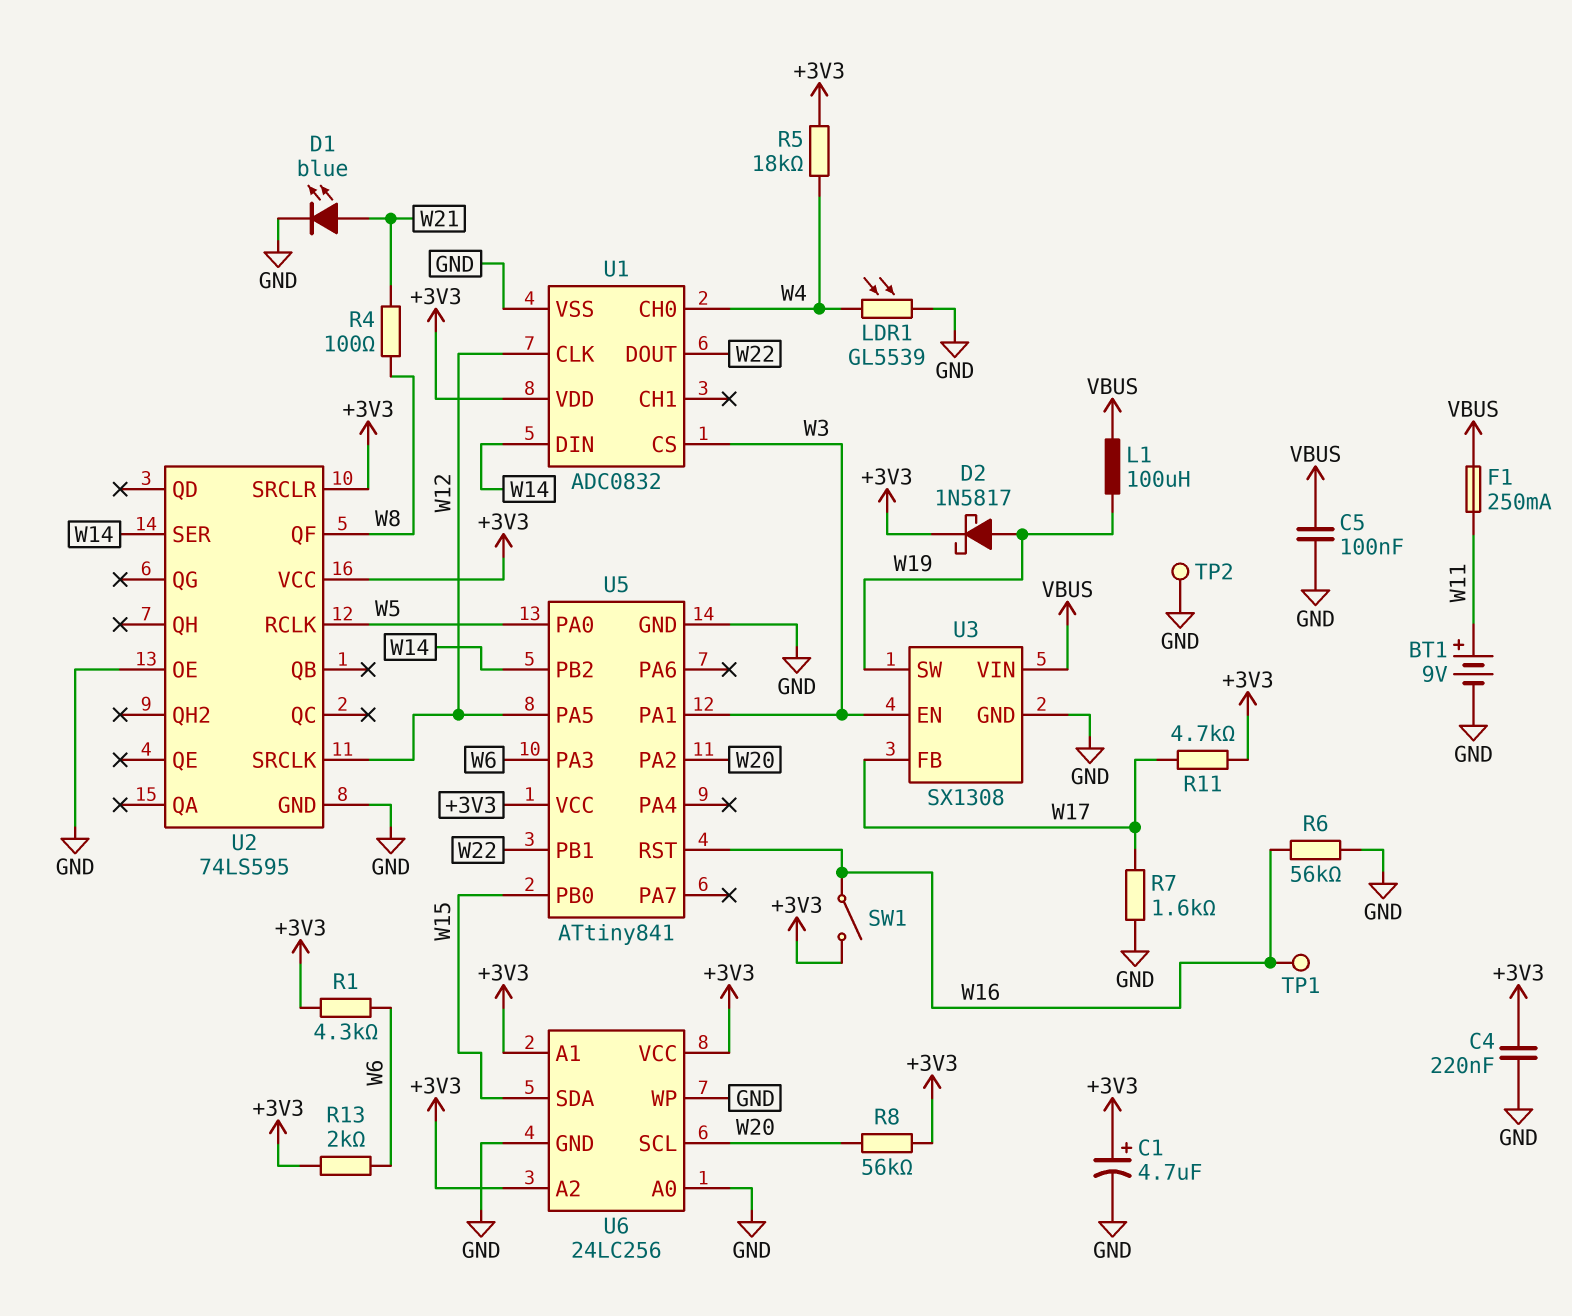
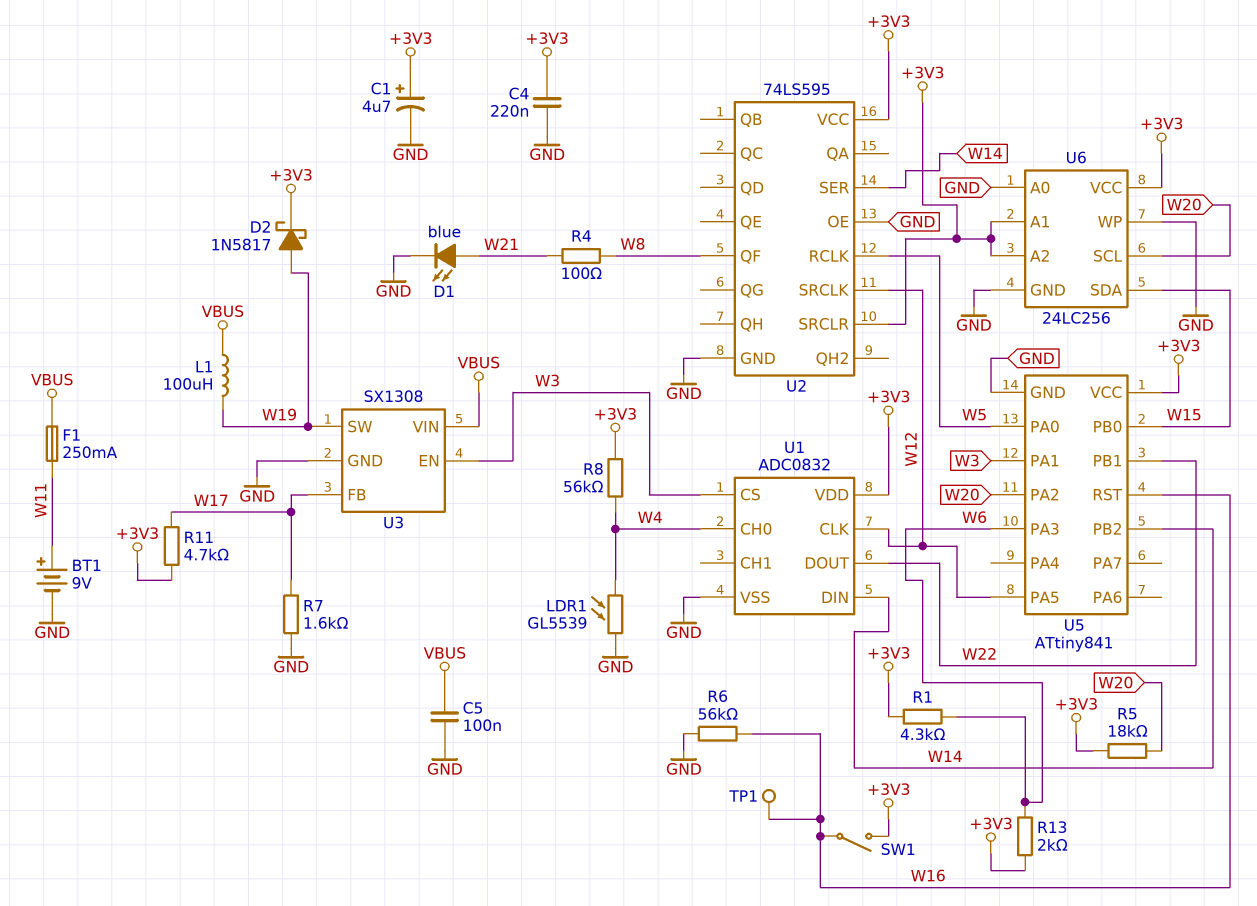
R5: 18k (+3V3, W4) -> 18k (+3V3, W20)
R8: 56k (+3V3, W20) -> 56k (+3V3, W4)
TP2: test point (GND) -> none

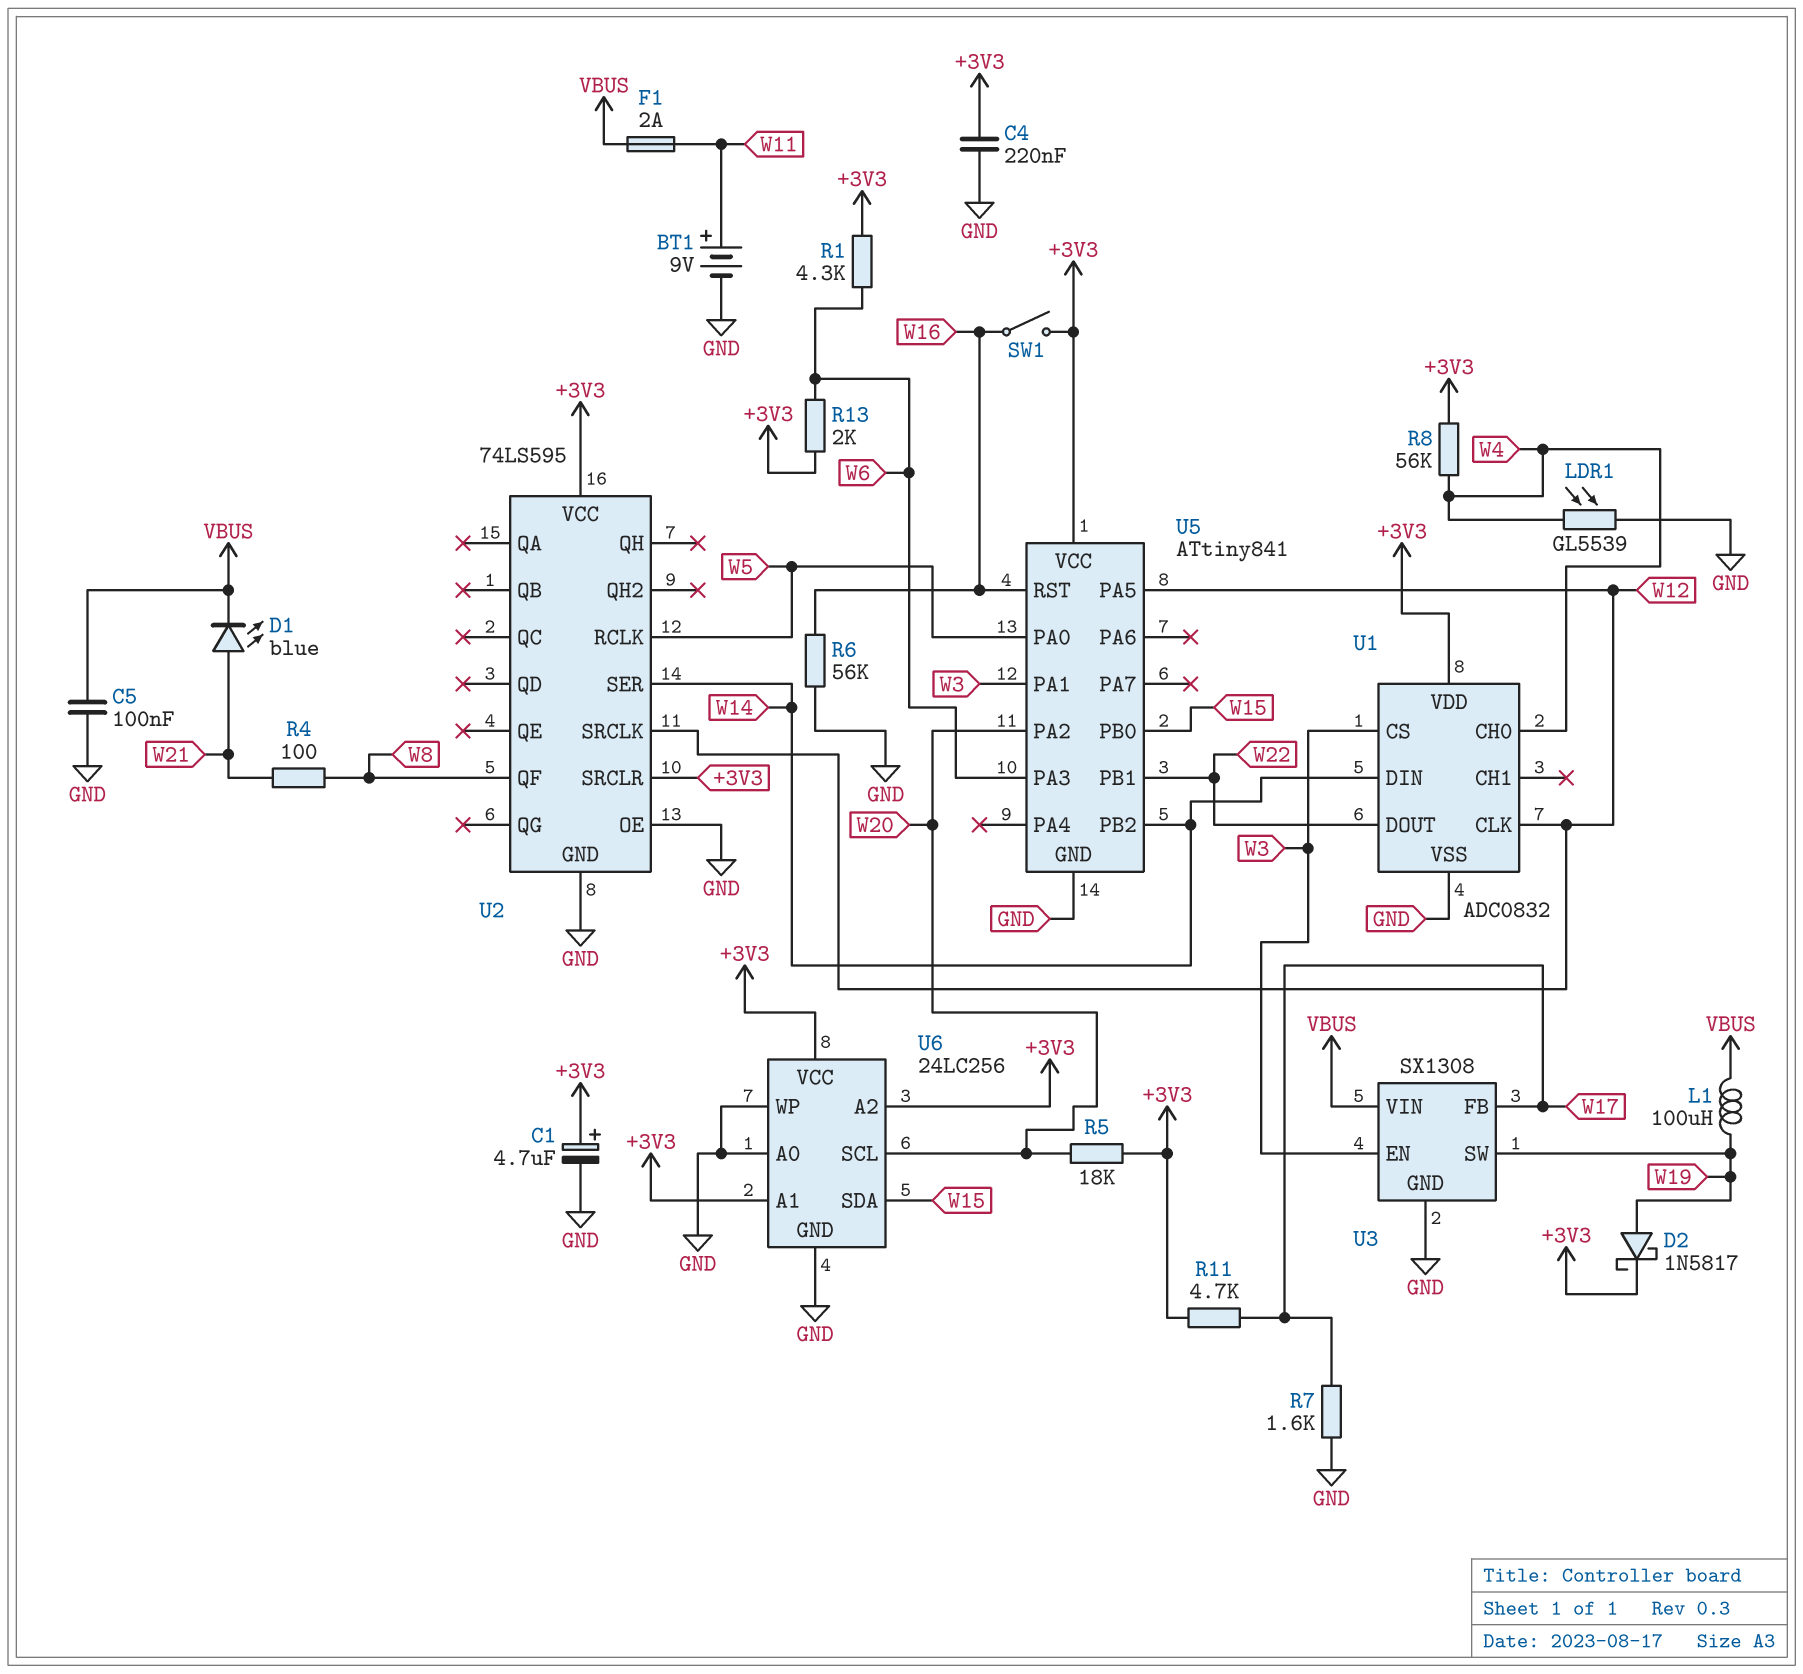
D1: LED blue (A W21, K GND) -> LED blue (A W21, K VBUS)
F1: 250mA (VBUS, W11) -> 2A (VBUS, W11)
TP1: test point (W16) -> none

